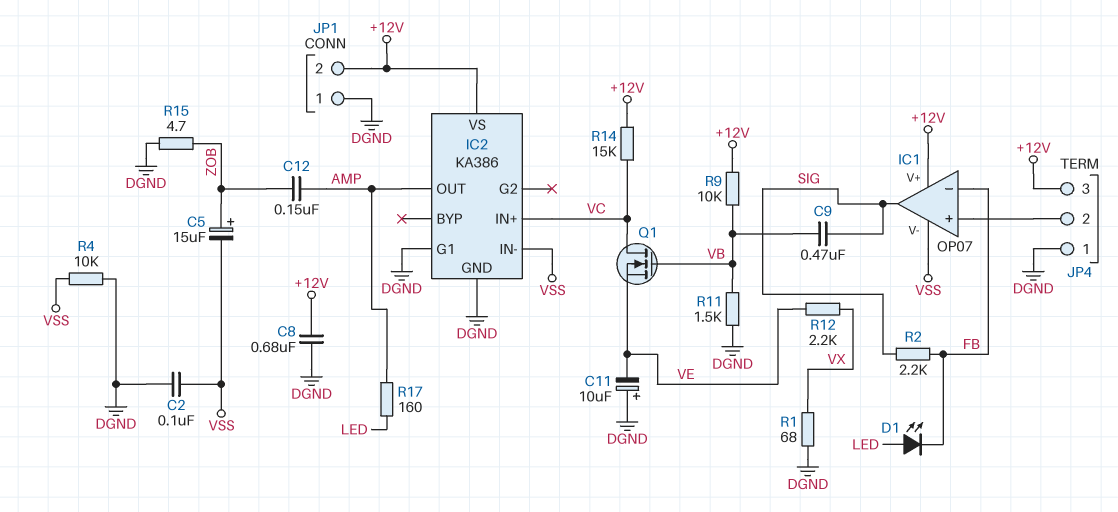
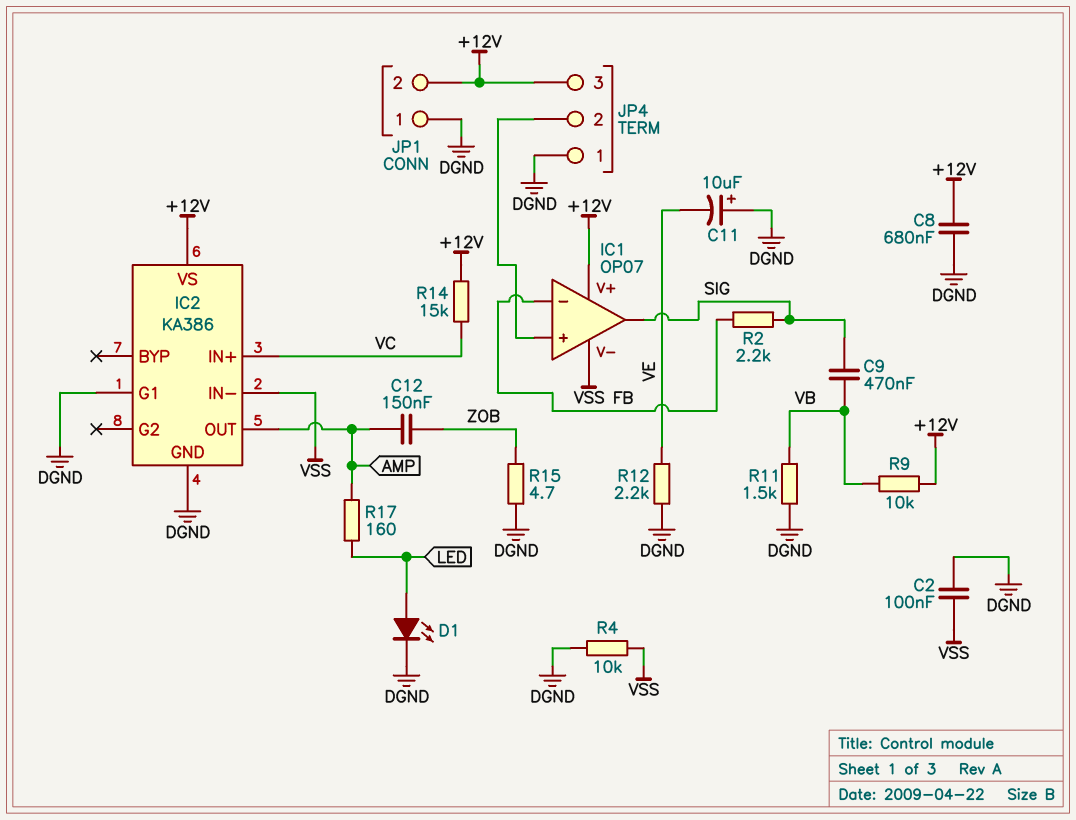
C5: 15uF (plus ZOB, minus VSS) -> none
D1: LED (A LED, K FB) -> LED (A LED, K DGND)
Q1: NMOS (G VB, D VC, S VE) -> none
R1: 68 (DGND, VX) -> none
R12: 2.2k (VE, VX) -> 2.2k (DGND, VE)

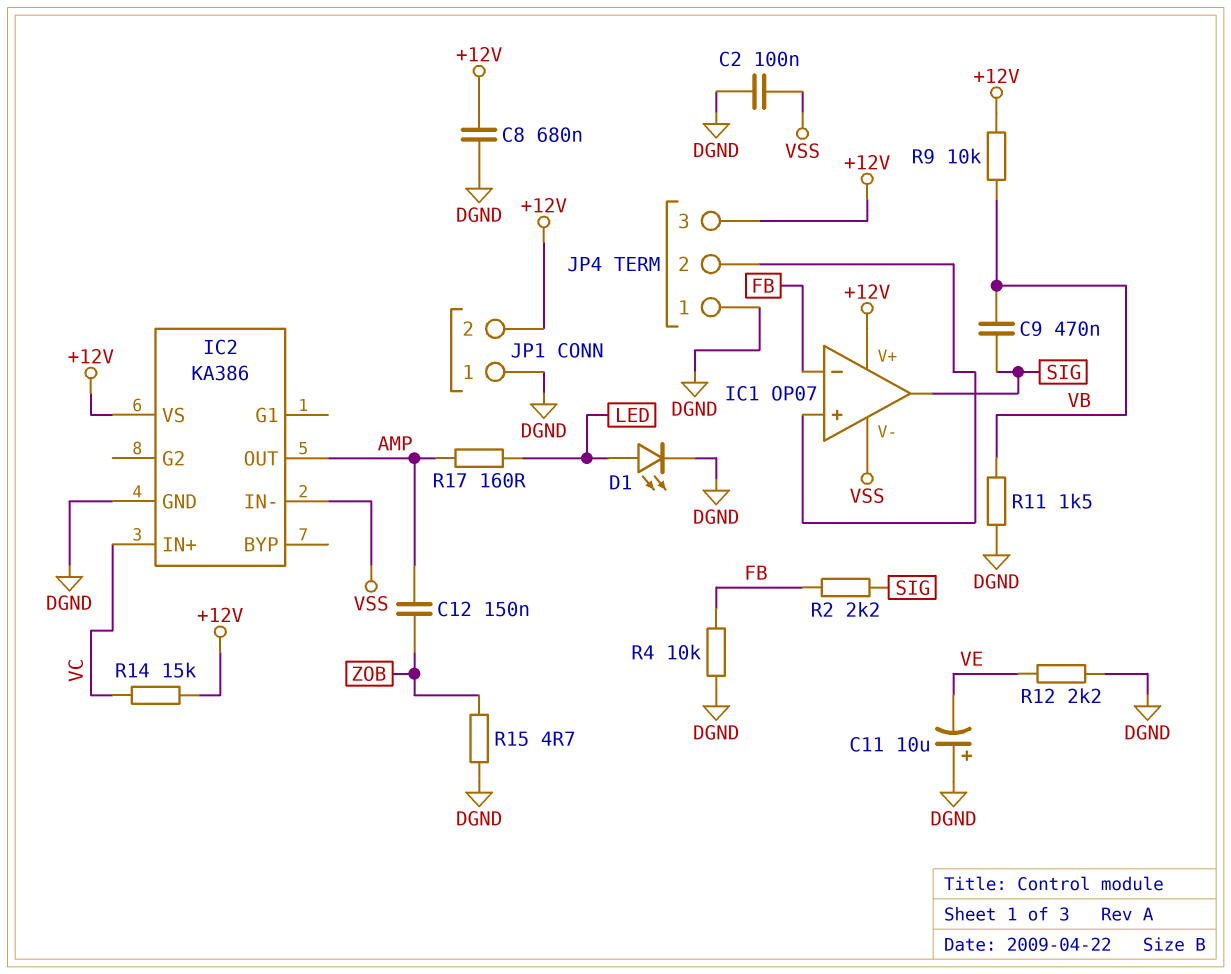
IC2 pin G1: DGND -> none
R4: 10k (DGND, VSS) -> 10k (DGND, FB)

